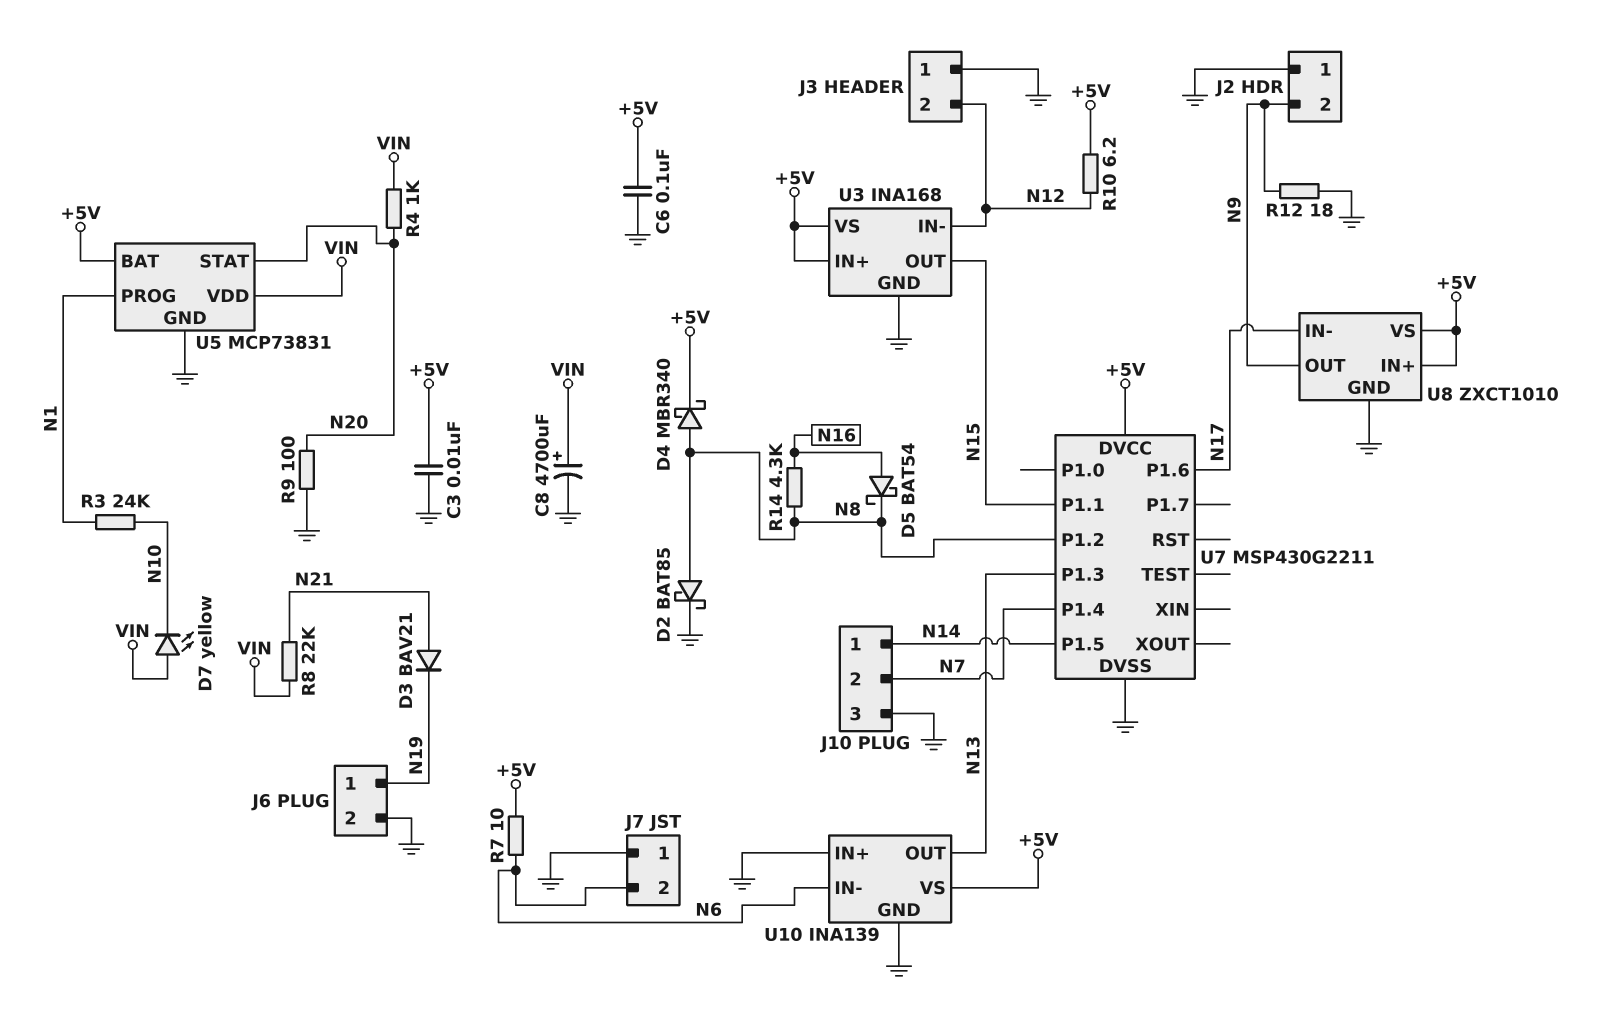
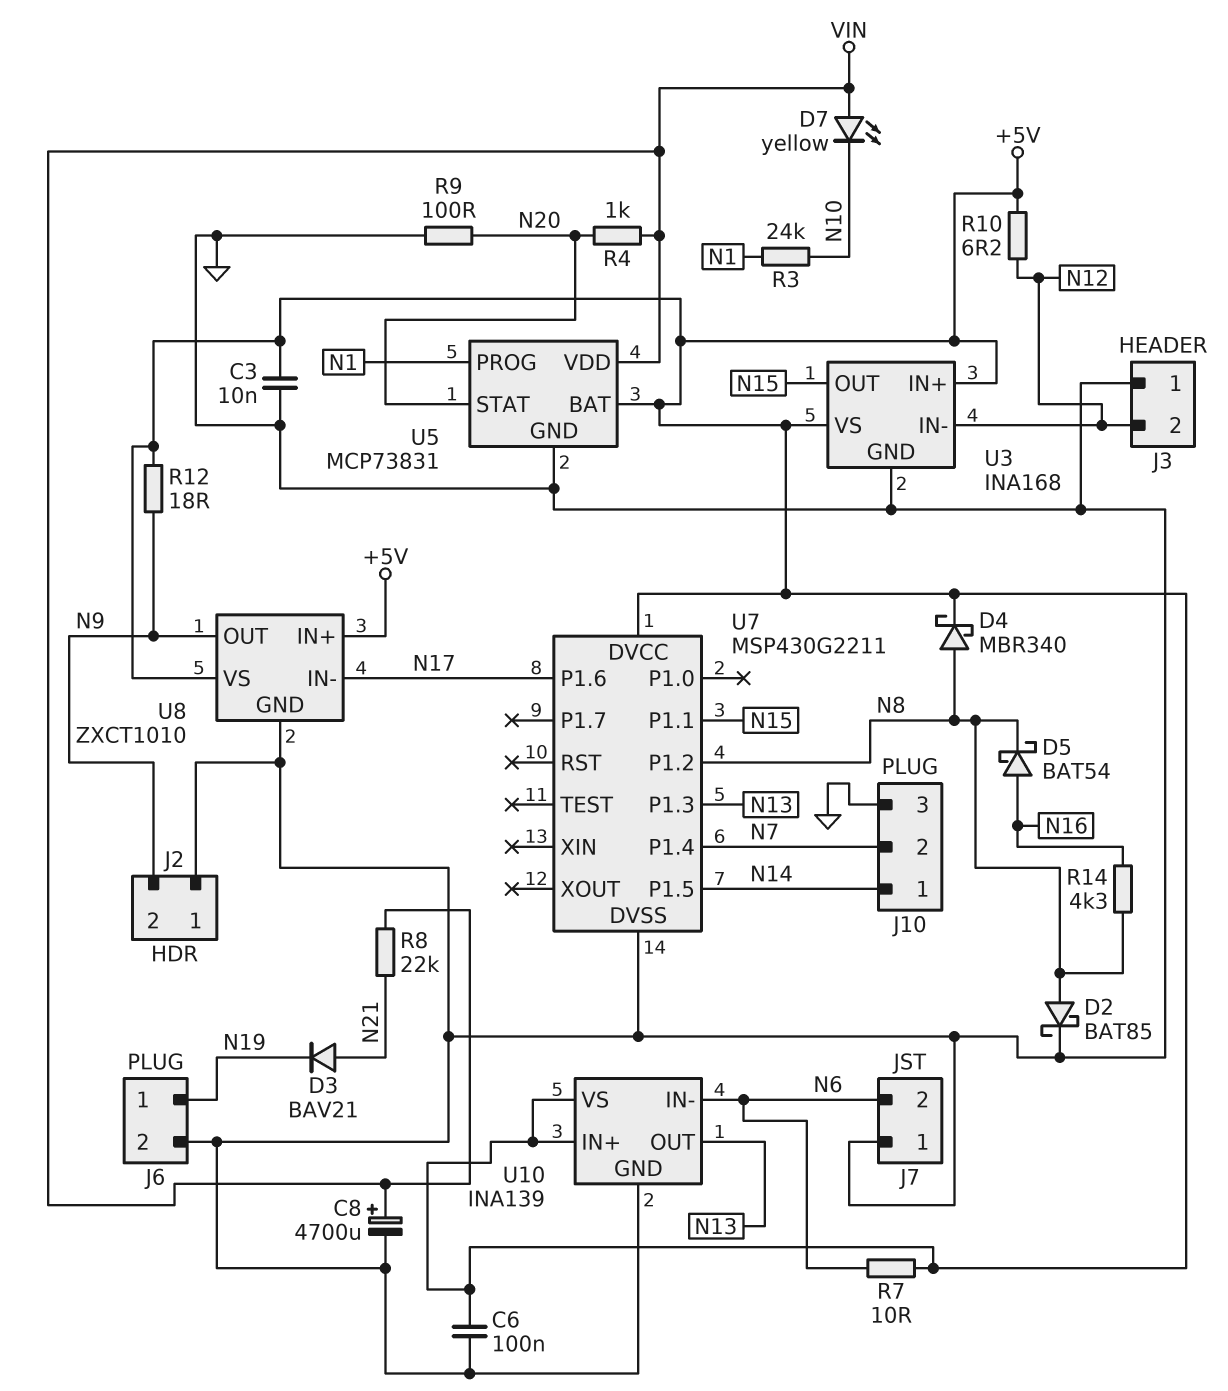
R12: 18 (GND, N9) -> 18 (+5V, N9)
U10 pin IN+: GND -> +5V

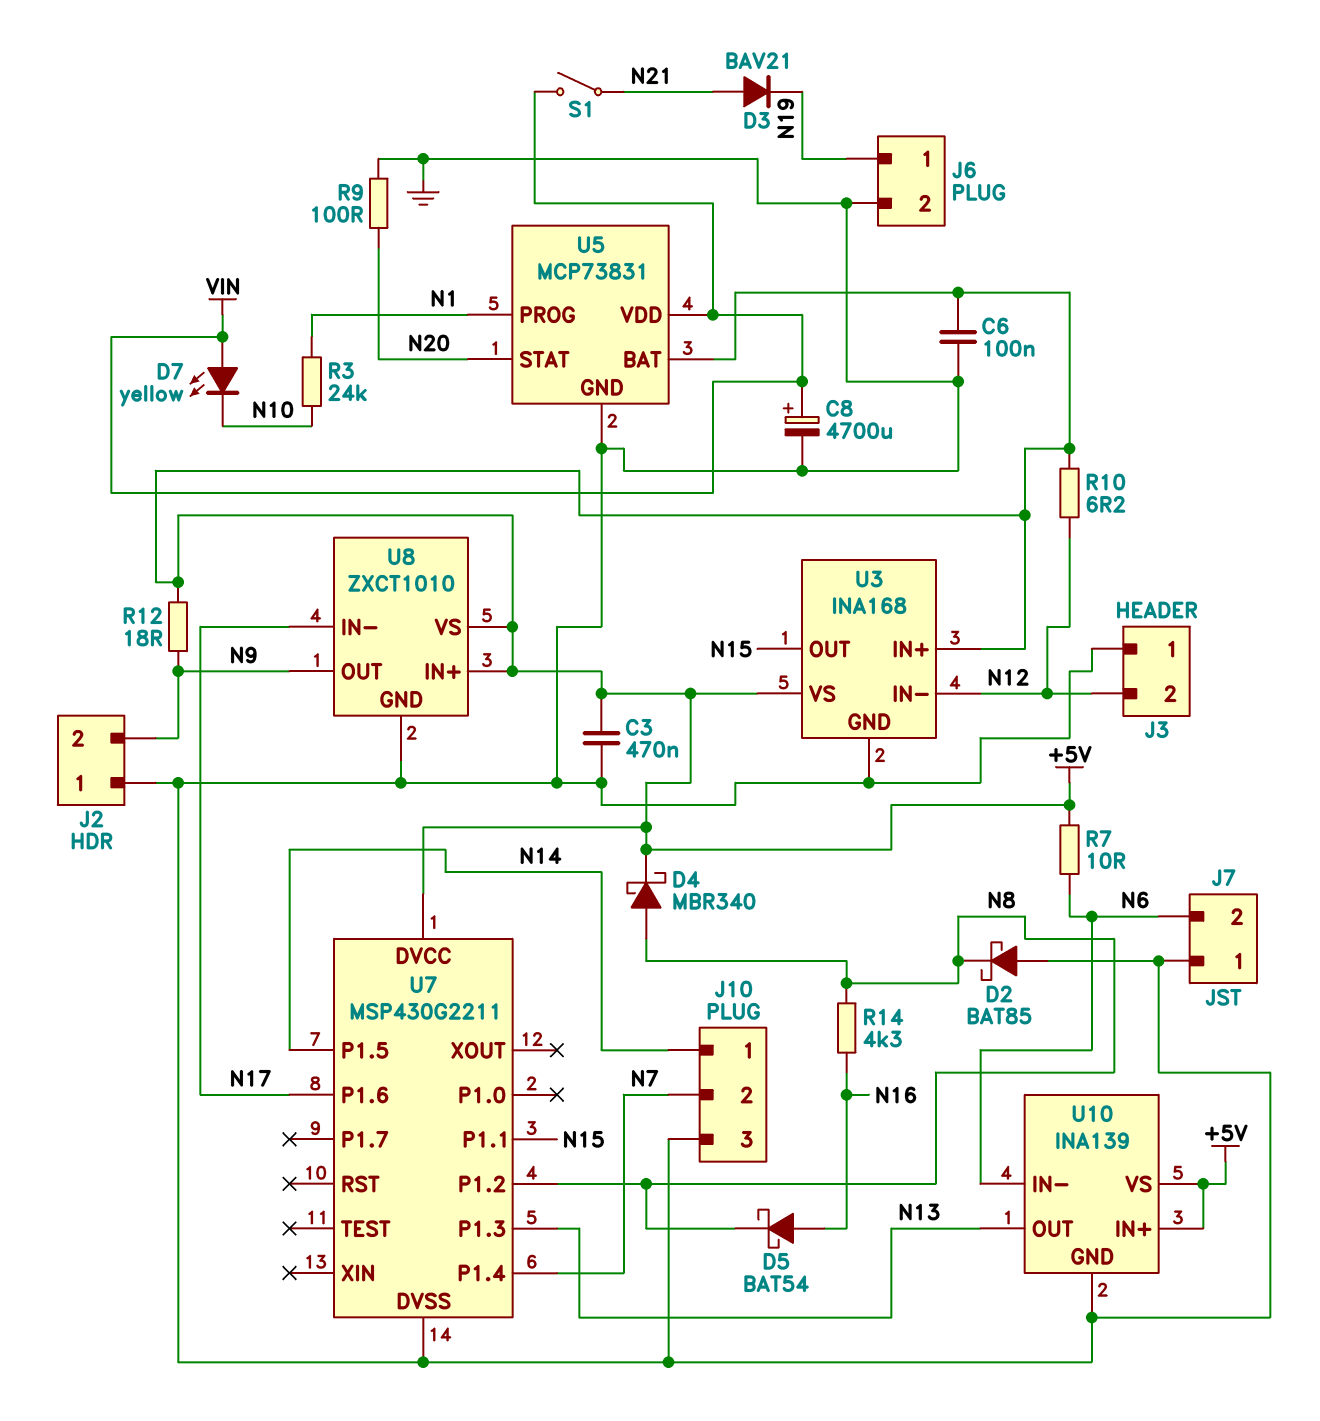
C3: 10nF (+5V, GND) -> 470nF (+5V, GND)
D2: schottky BAT85 (A N8, K GND) -> schottky BAT85 (A GND, K N8)
R4: 1k (N20, VIN) -> none
R8: 22k (N21, VIN) -> none
S1: none -> switch (N21, VIN)

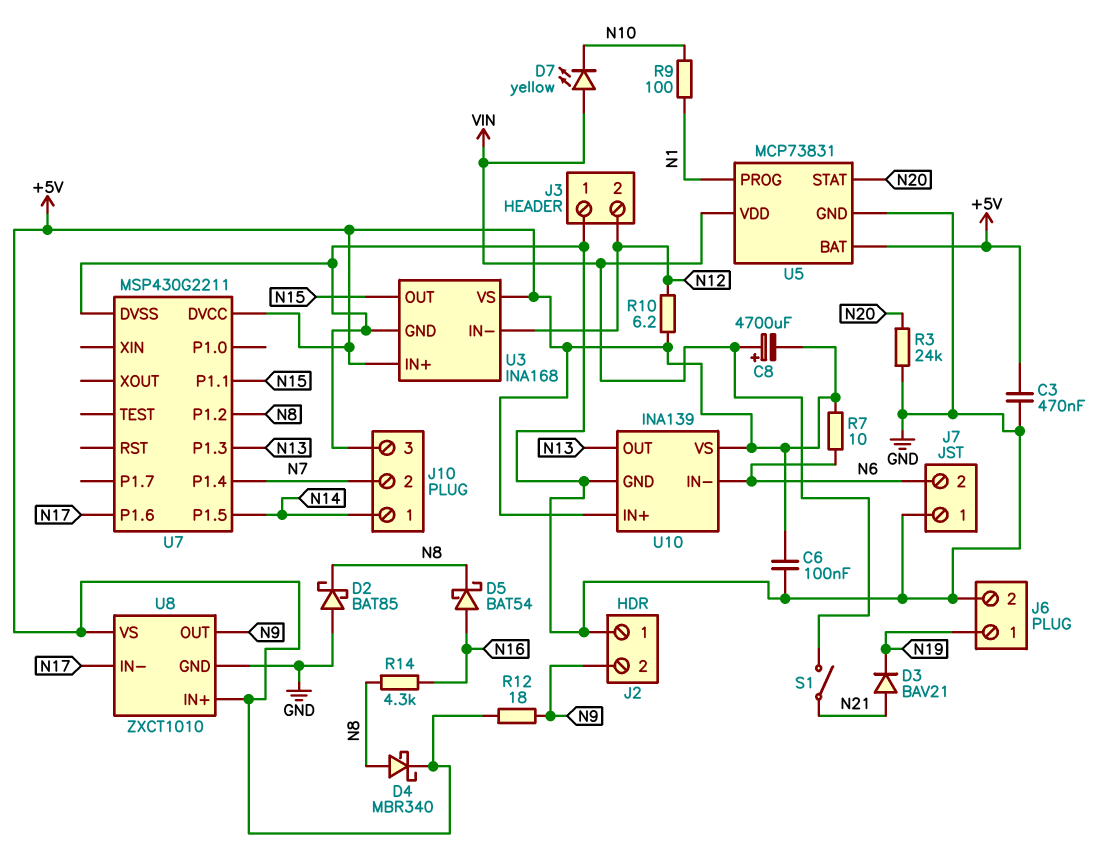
C8: 4700uF (plus VIN, minus GND) -> 4700uF (plus VIN, minus +5V)
R3: 24k (N1, N10) -> 24k (GND, N20)
R9: 100 (GND, N20) -> 100 (N1, N10)

